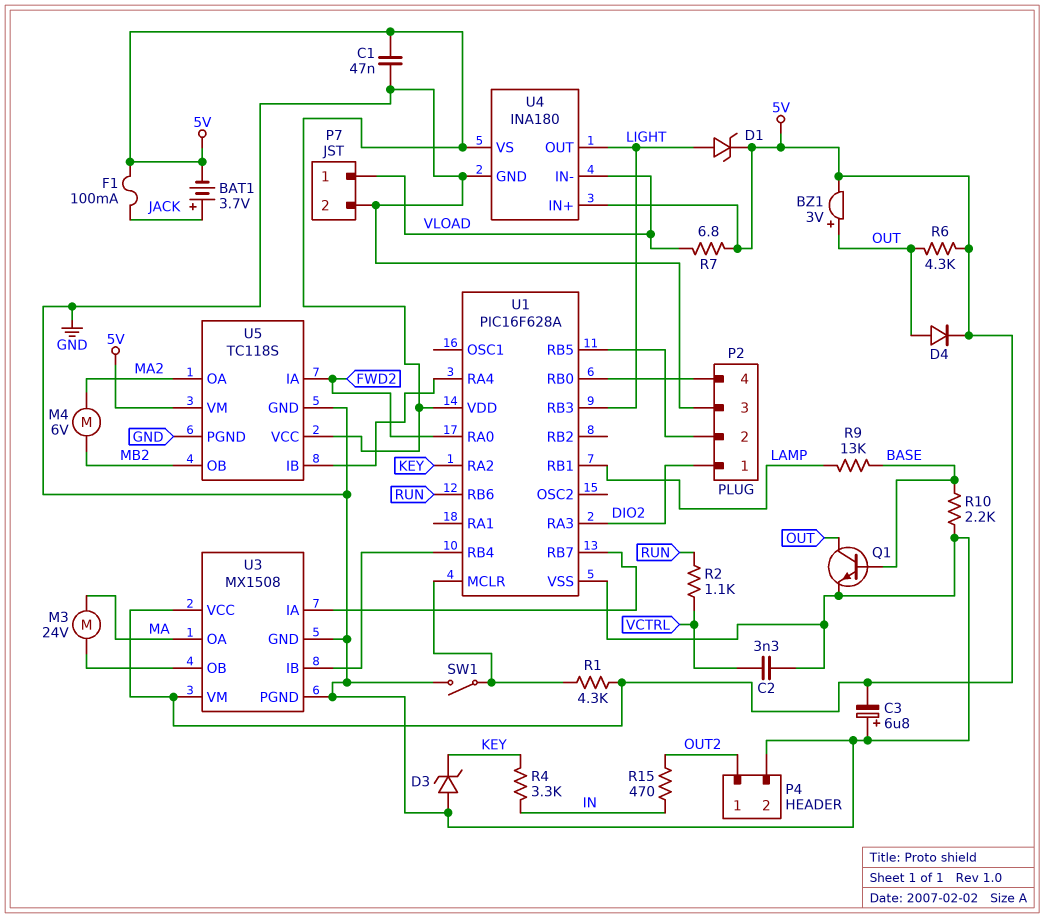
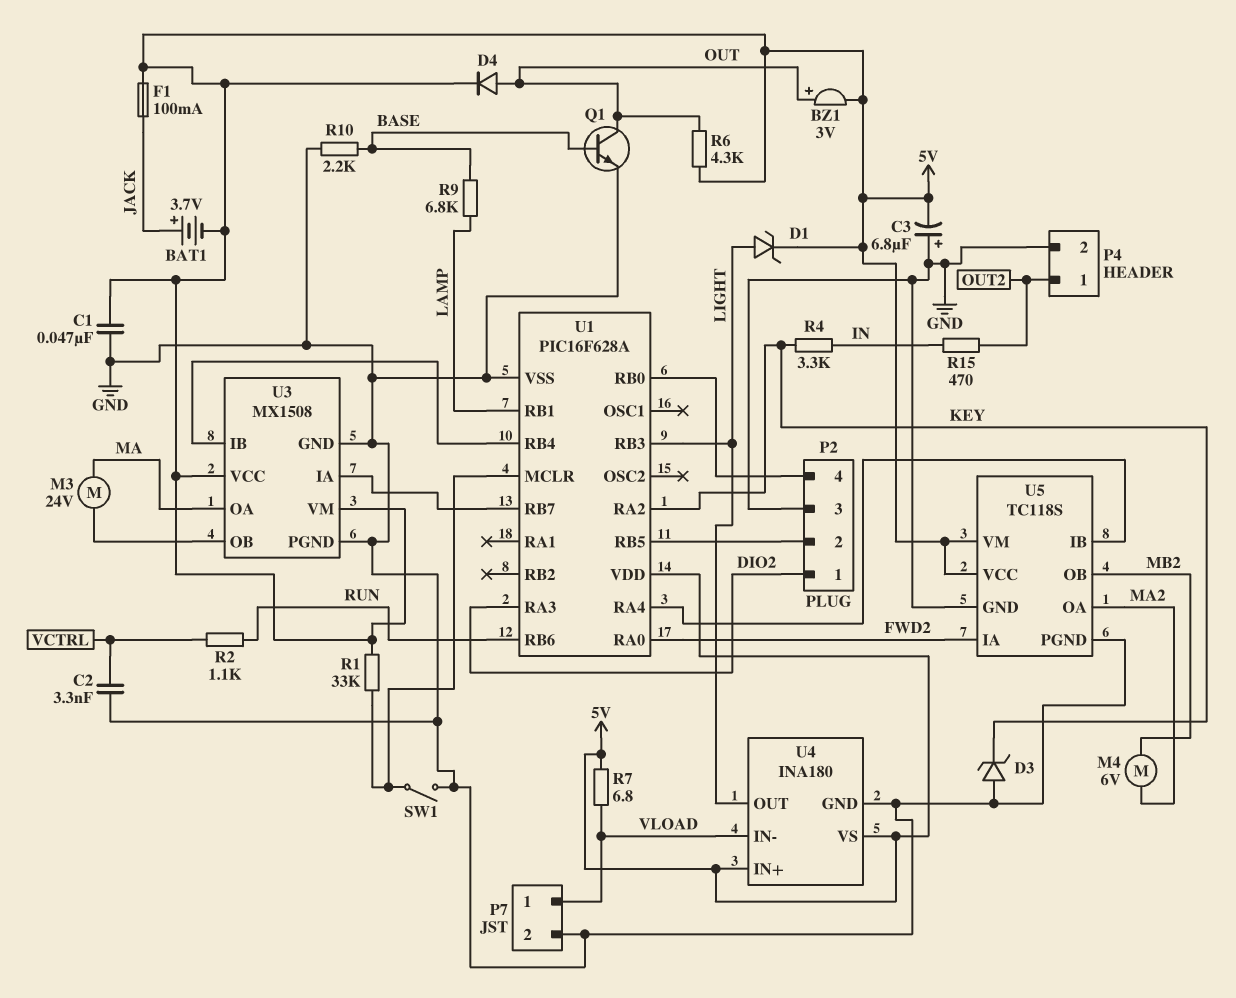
R1: 4.3k (5V, U1/MCLR) -> 33k (5V, U1/MCLR)
R9: 13k (BASE, LAMP) -> 6.8k (BASE, LAMP)

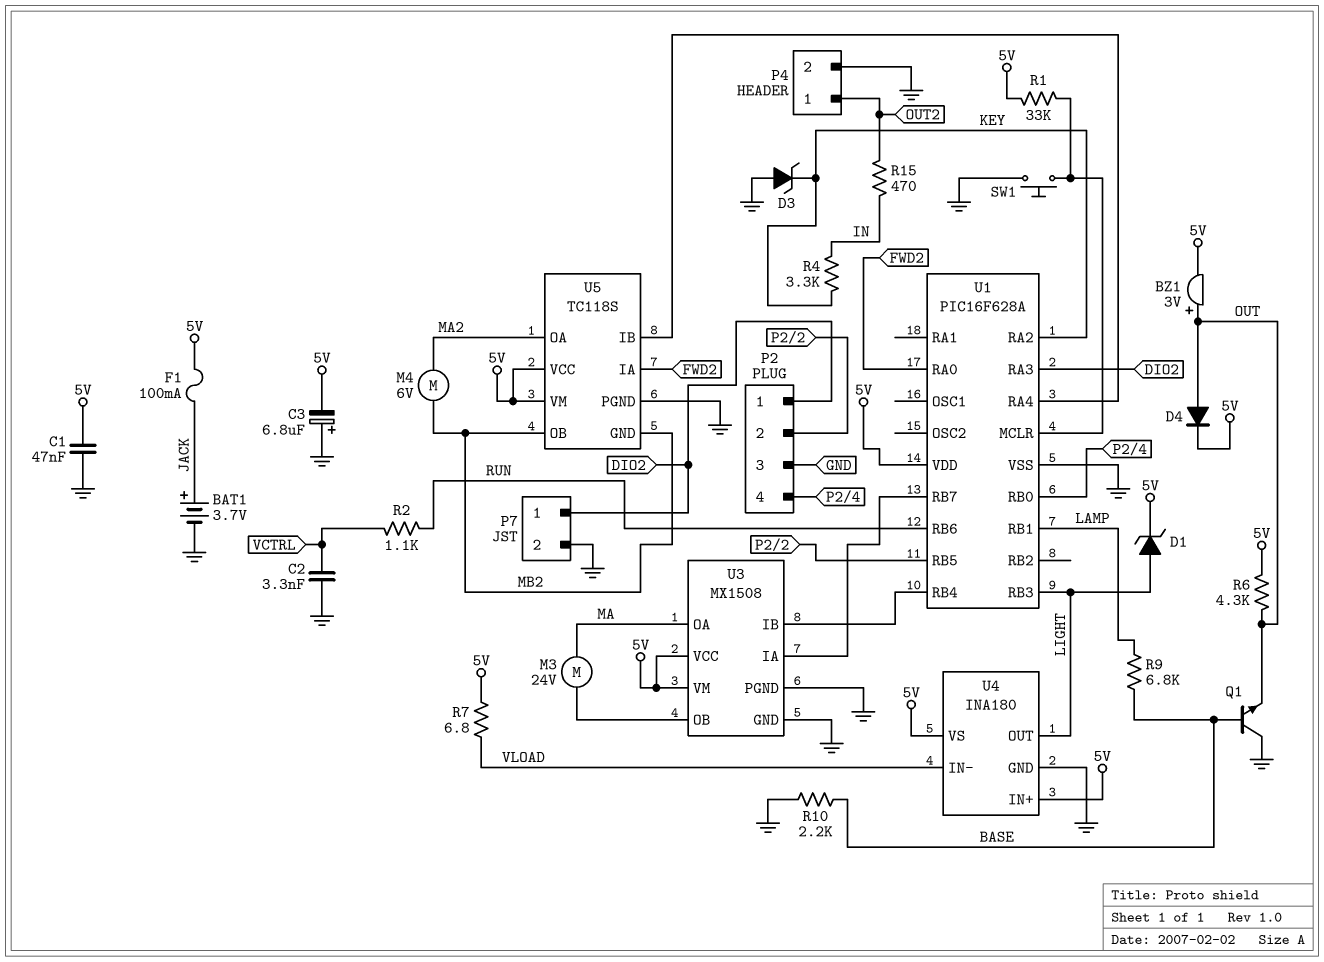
BAT1: 3.7V (plus JACK, minus 5V) -> 3.7V (plus JACK, minus GND)
P7 pin 1: VLOAD -> DIO2
Q1: NPN (B BASE, C OUT, E GND) -> NPN (B BASE, C GND, E OUT)
SW1: switch (GND, U1/MCLR) -> button (GND, U1/MCLR)
U5 pin GND: GND -> MB2

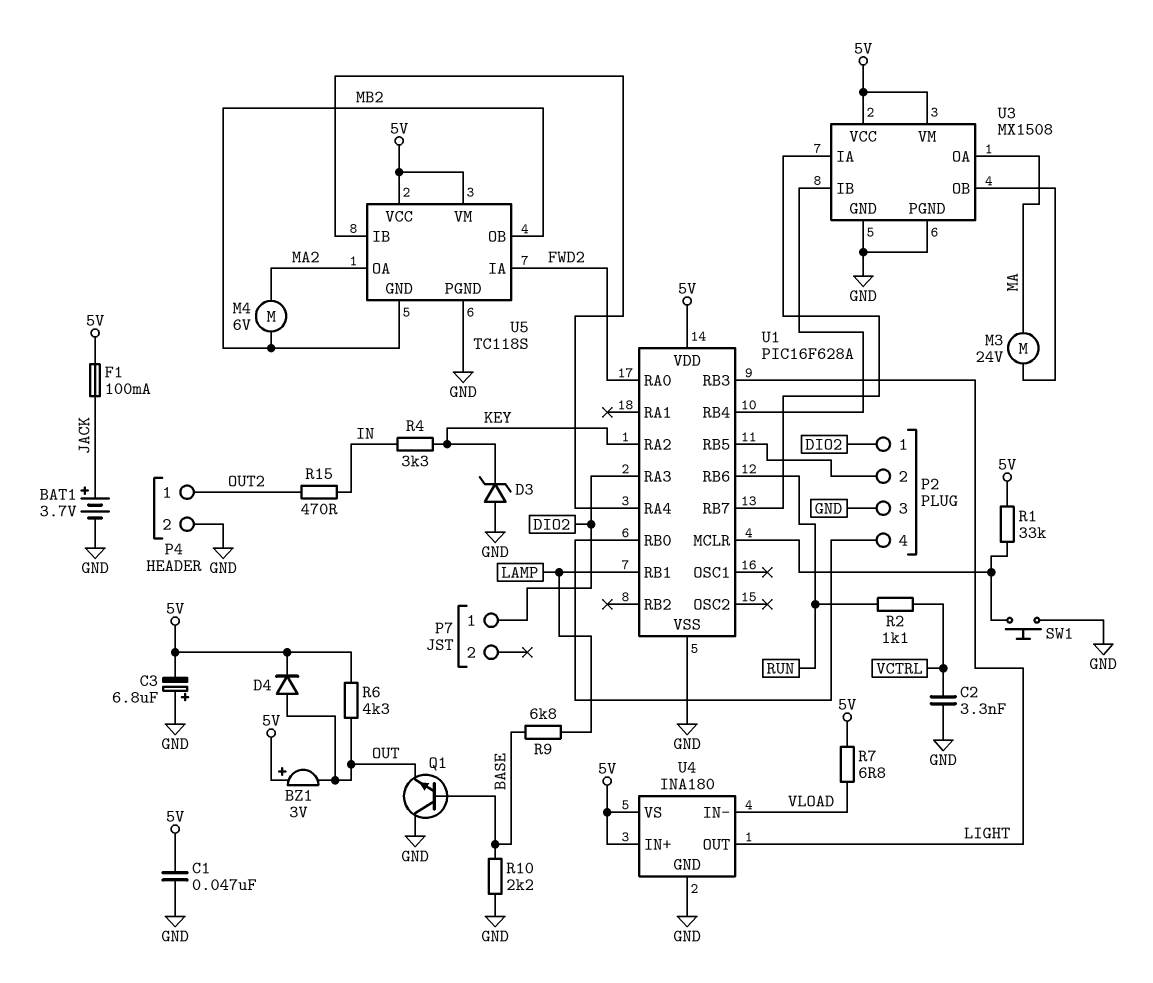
BZ1: buzzer 3V (plus OUT, minus 5V) -> buzzer 3V (plus 5V, minus OUT)
D1: zener (A LIGHT, K 5V) -> none
P7 pin 2: GND -> none

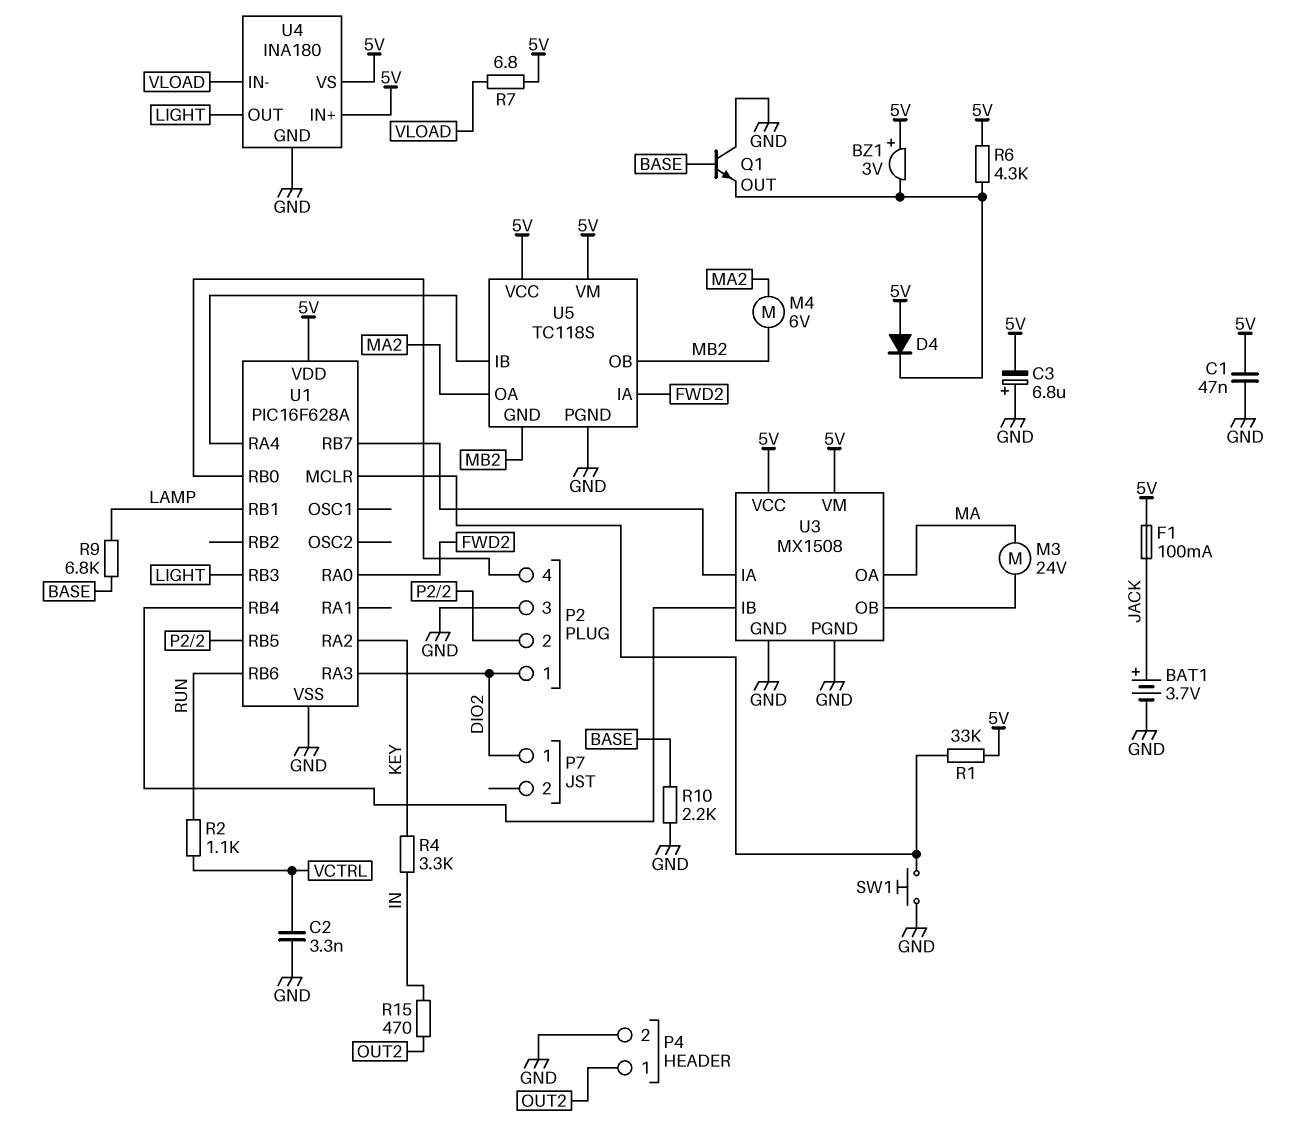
D3: zener (A GND, K KEY) -> none
D4: diode (A OUT, K 5V) -> diode (A 5V, K OUT)

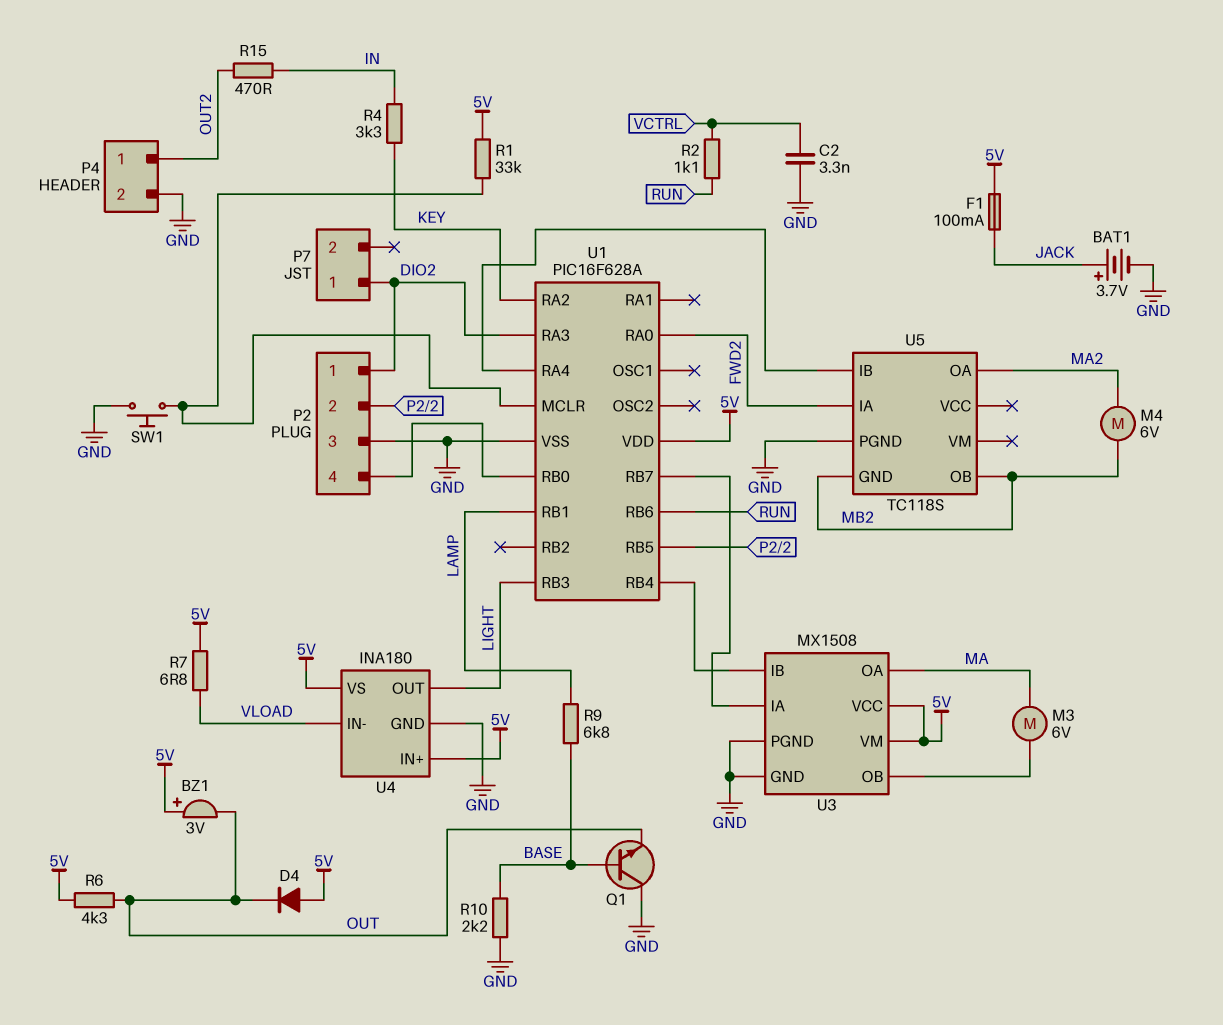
C1: 47nF (5V, GND) -> none
C3: 6.8uF (plus GND, minus 5V) -> none
M3: motor 24V (MA, U3/OB) -> motor 6V (MA, U3/OB)
U5 pin VCC: 5V -> none
U5 pin VM: 5V -> none

